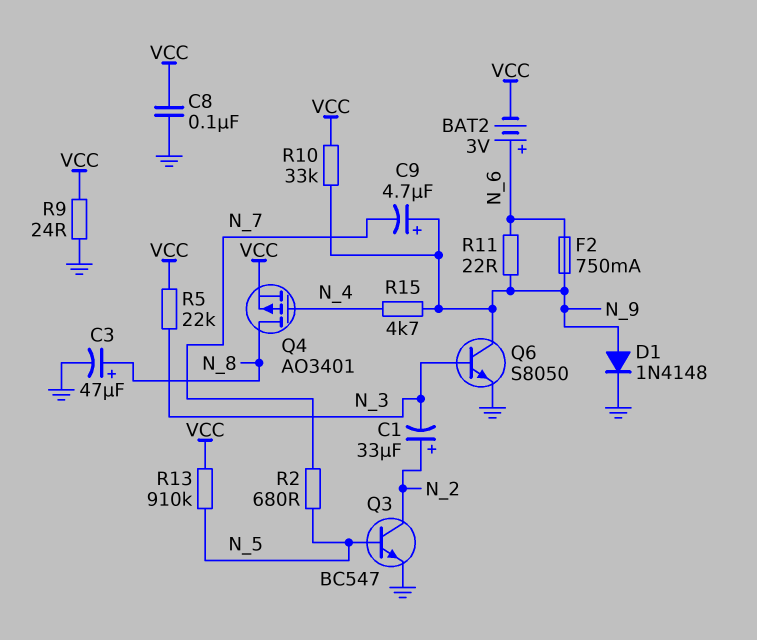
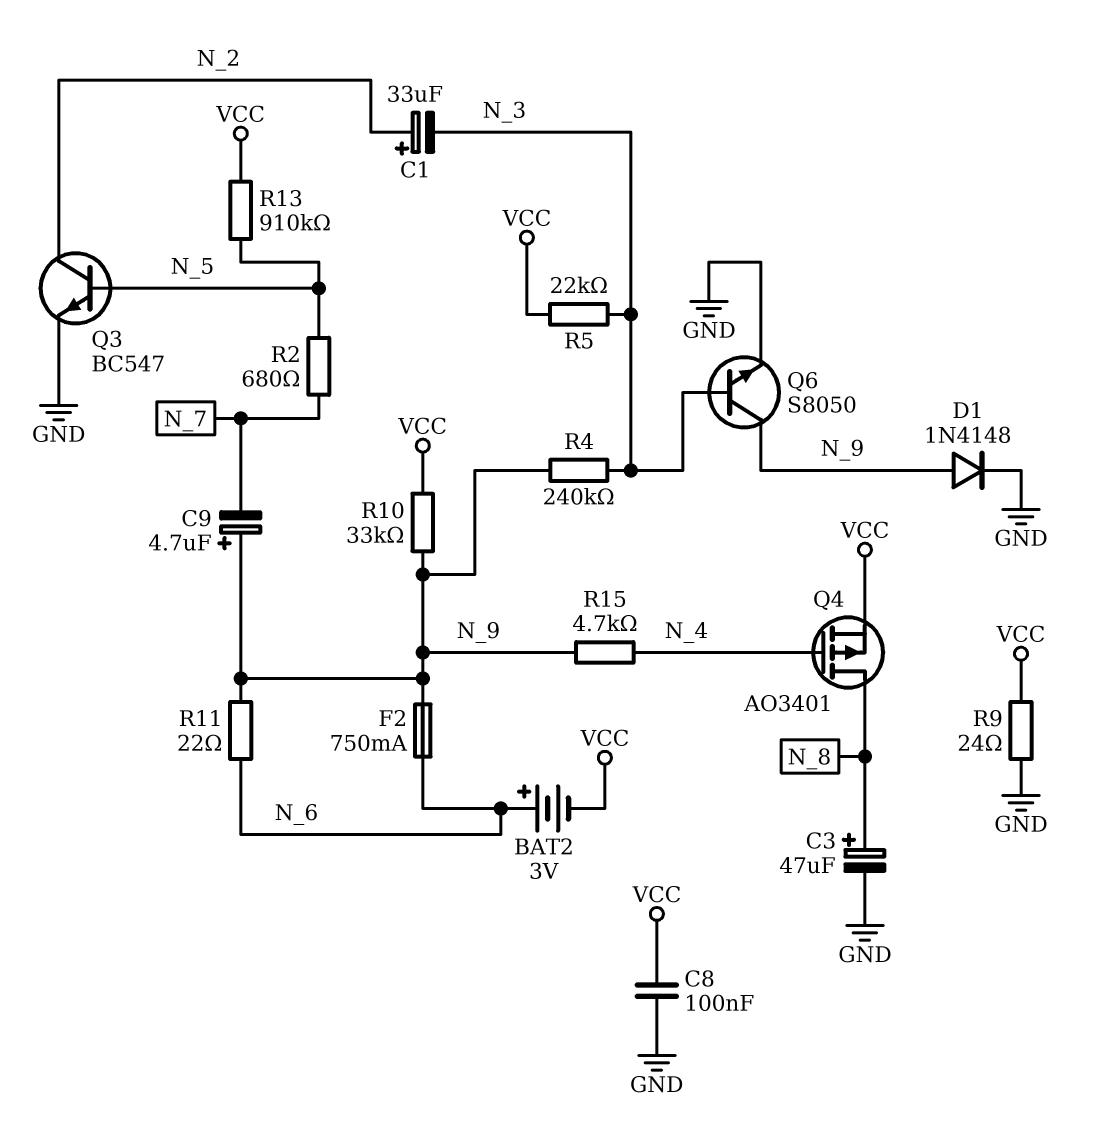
R4: none -> 240k (N_3, N_9)

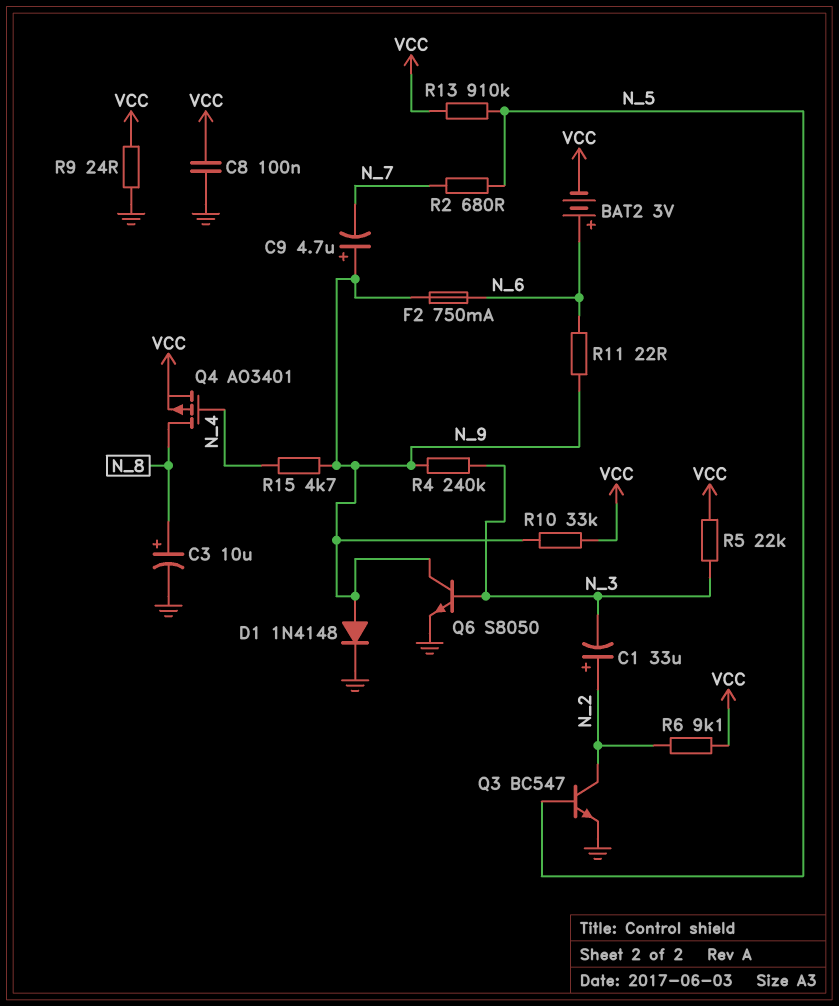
C3: 47uF (plus N_8, minus GND) -> 10uF (plus N_8, minus GND)
R6: none -> 9.1k (N_2, VCC)

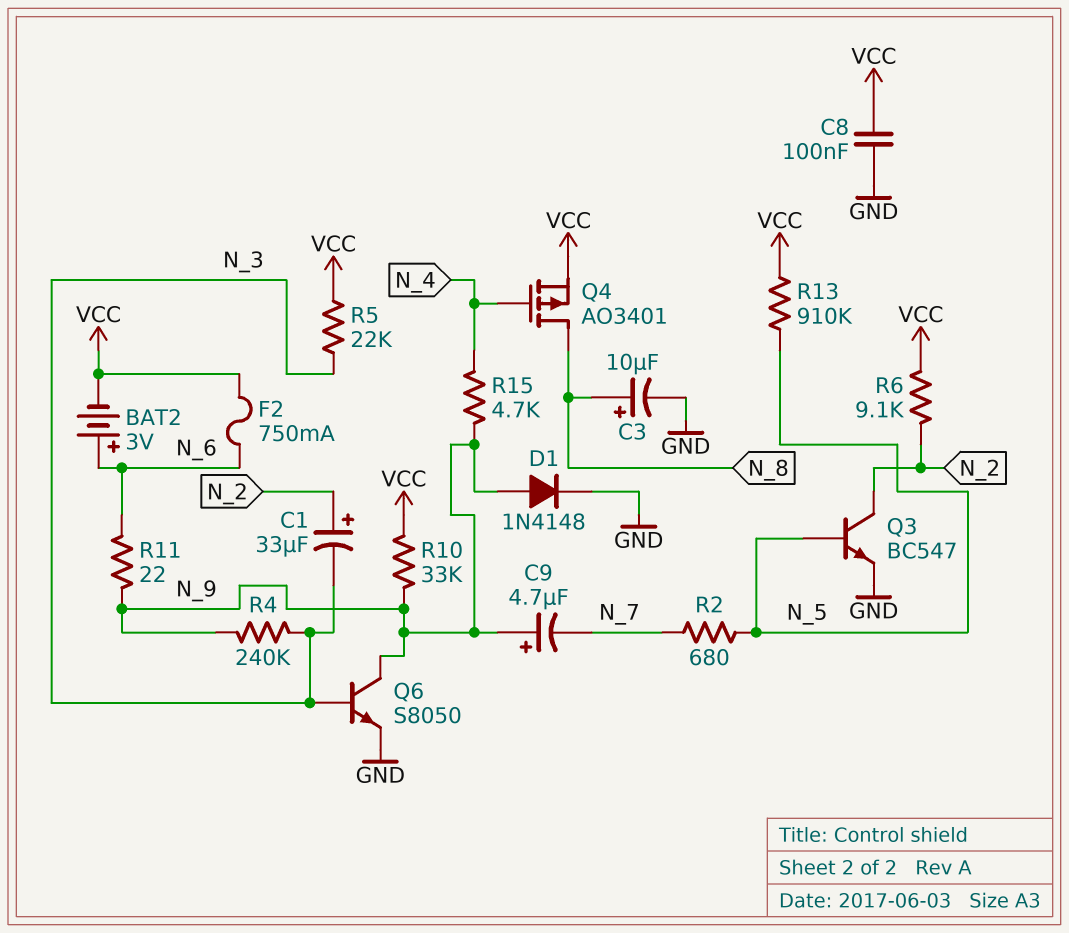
F2: 750mA (N_6, N_9) -> 750mA (N_6, VCC)
R9: 24 (GND, VCC) -> none

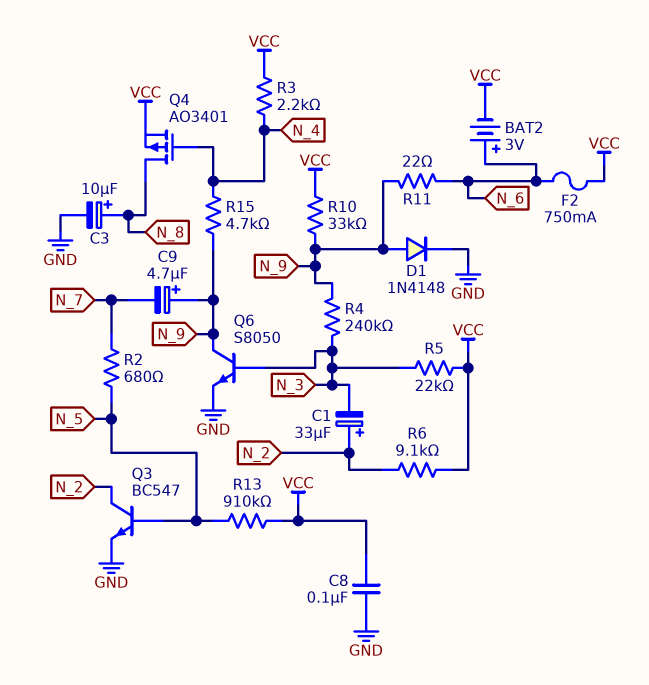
R3: none -> 2.2k (N_4, VCC)

